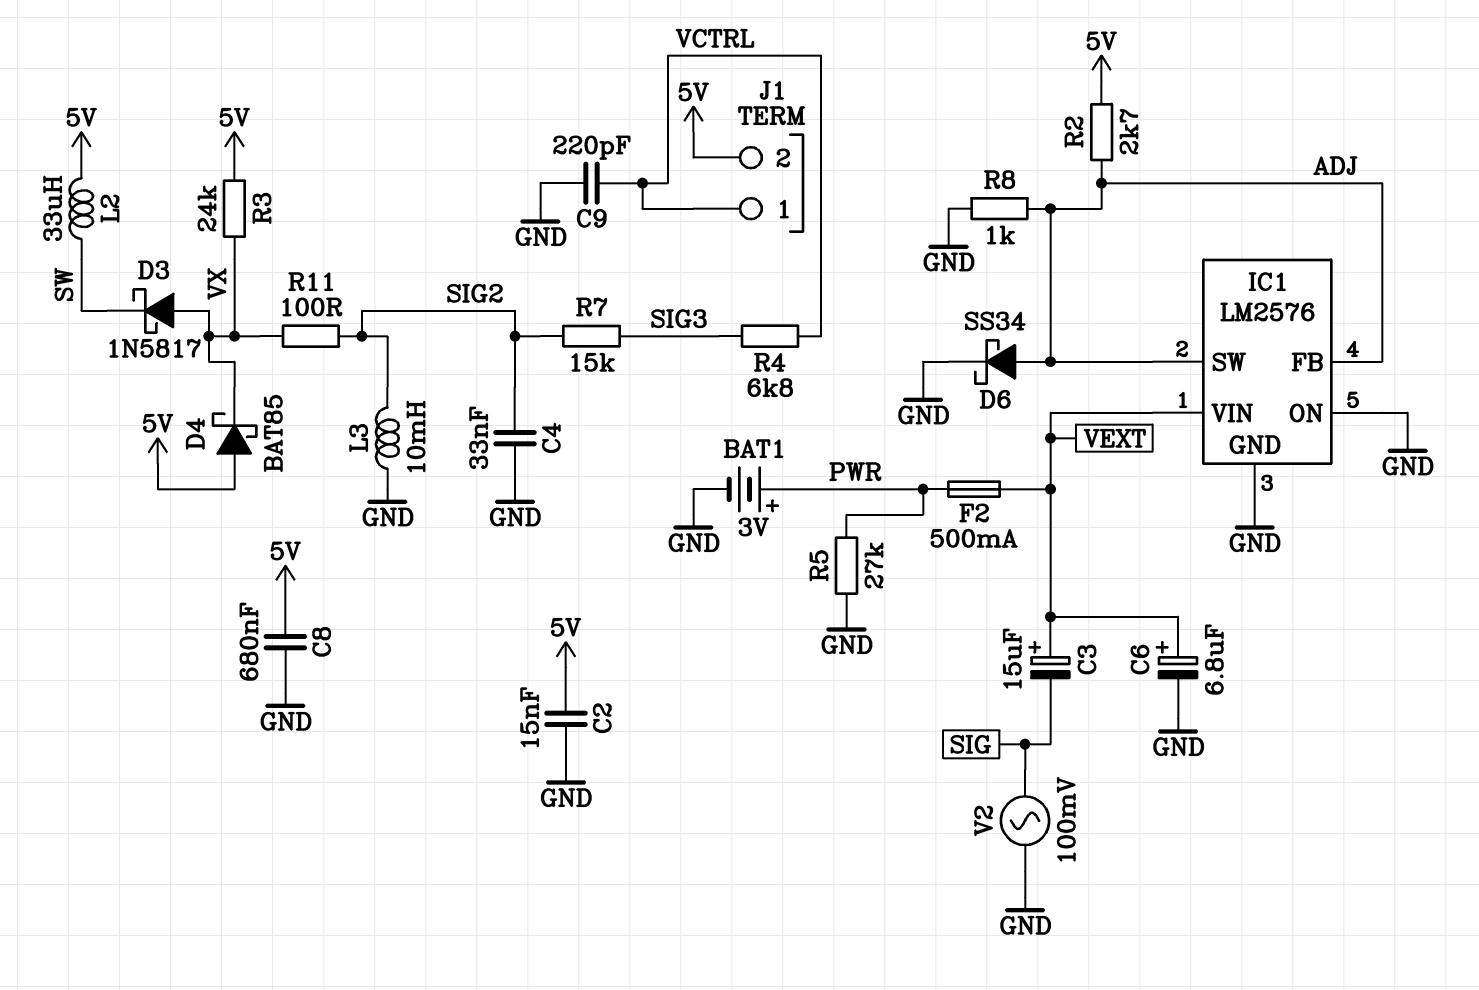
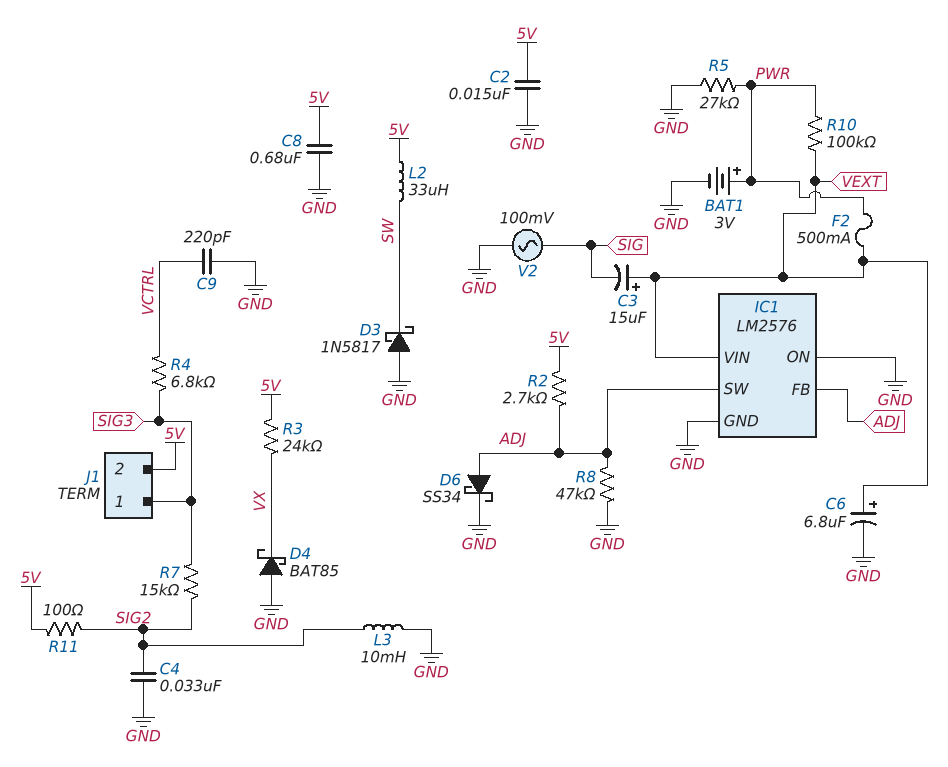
D3: schottky 1N5817 (A VX, K SW) -> schottky 1N5817 (A GND, K SW)
D4: schottky BAT85 (A 5V, K VX) -> schottky BAT85 (A GND, K VX)
J1 pin 1: VCTRL -> SIG3
R8: 1k (ADJ, GND) -> 47k (ADJ, GND)
R10: none -> 100k (PWR, VEXT)
R11: 100 (SIG2, VX) -> 100 (5V, SIG2)

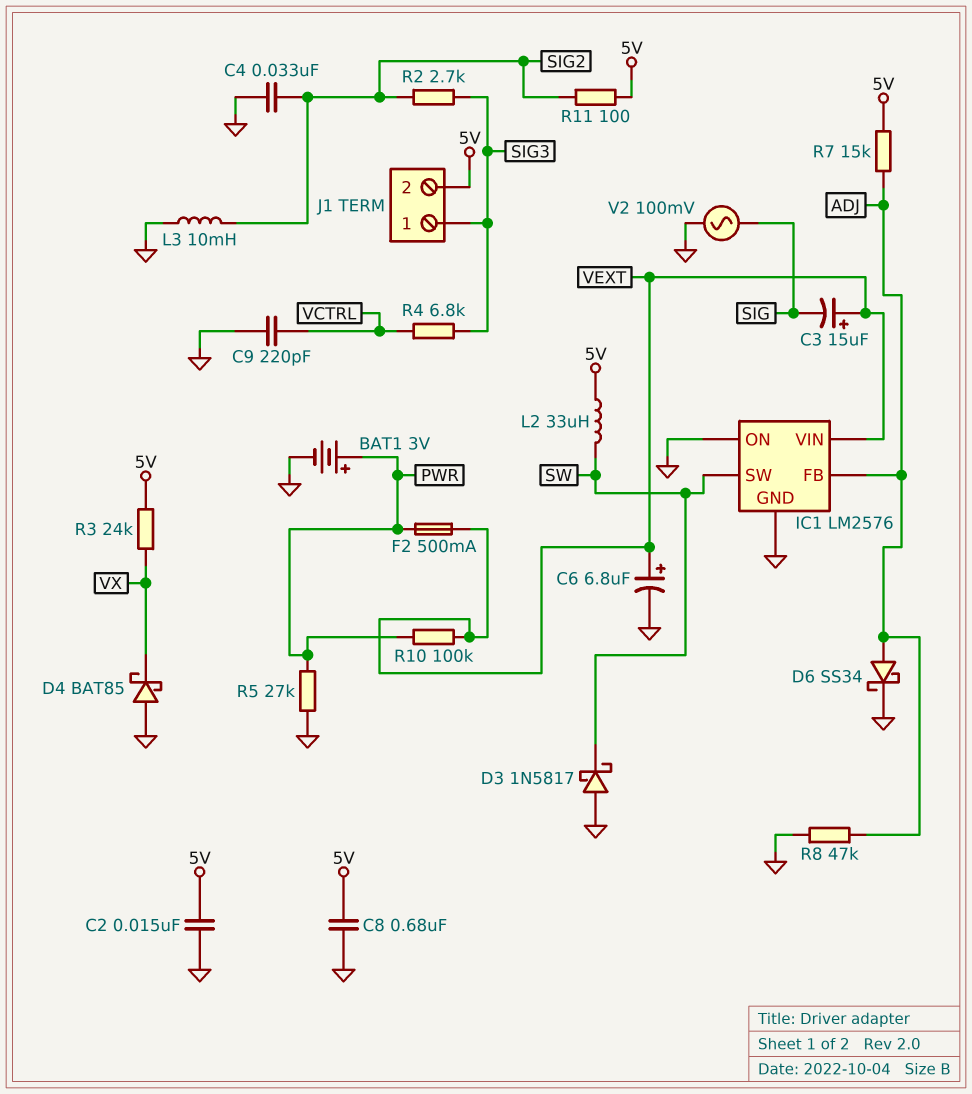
IC1 pin SW: ADJ -> SW
R2: 2.7k (5V, ADJ) -> 2.7k (SIG2, SIG3)
R7: 15k (SIG2, SIG3) -> 15k (5V, ADJ)

